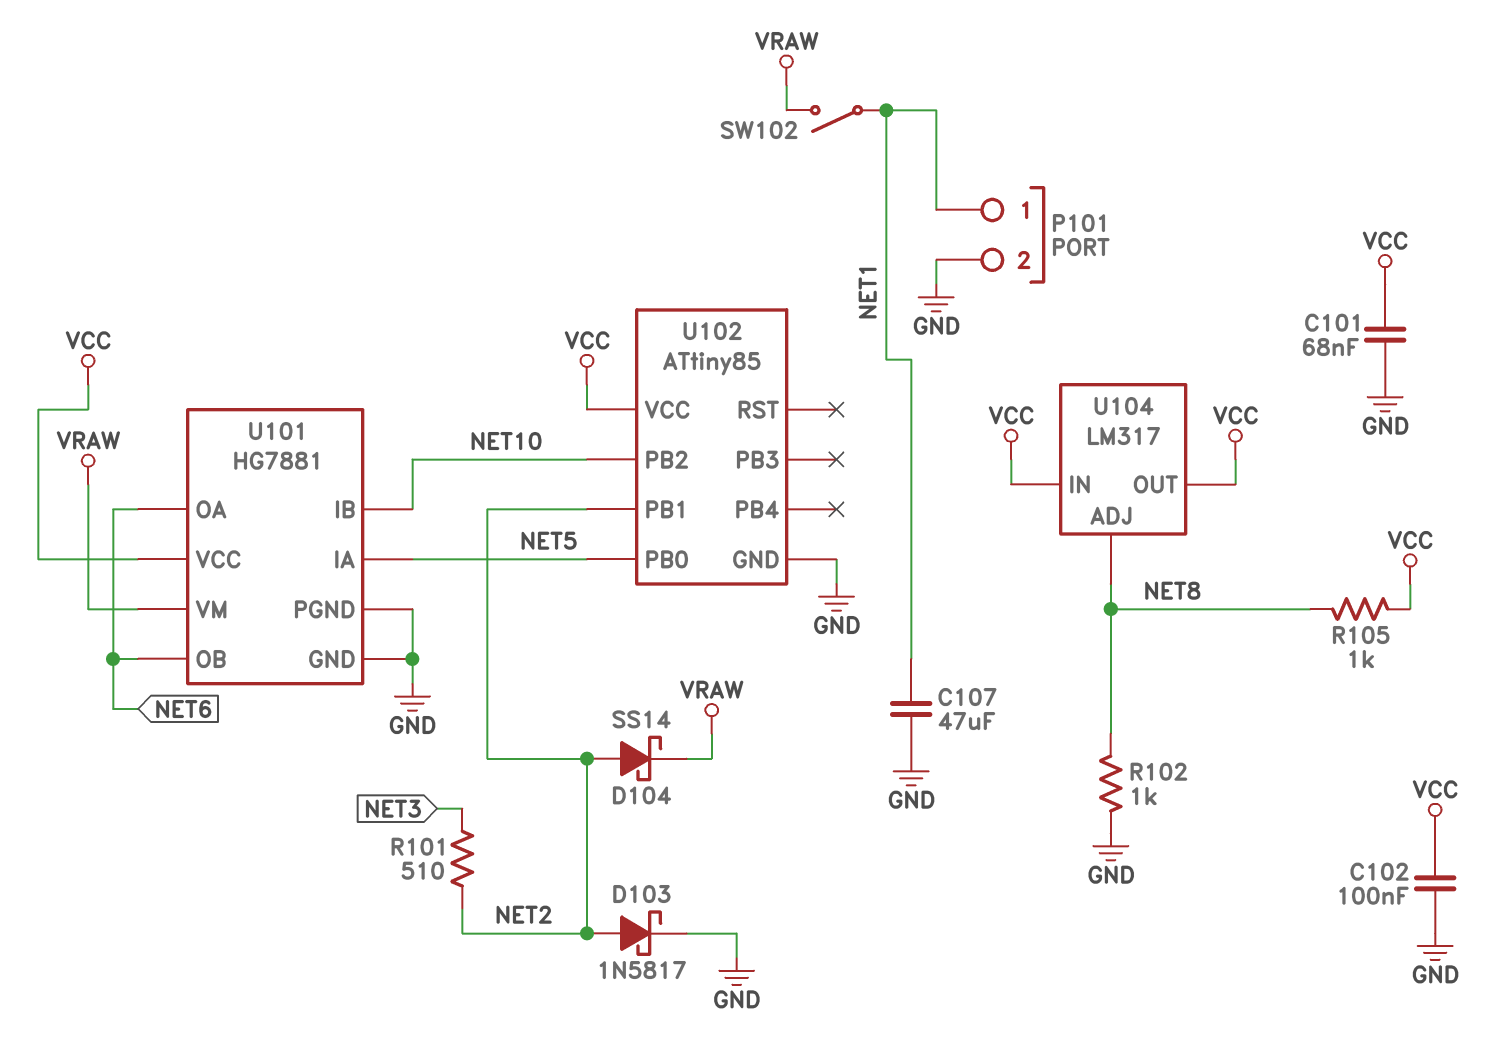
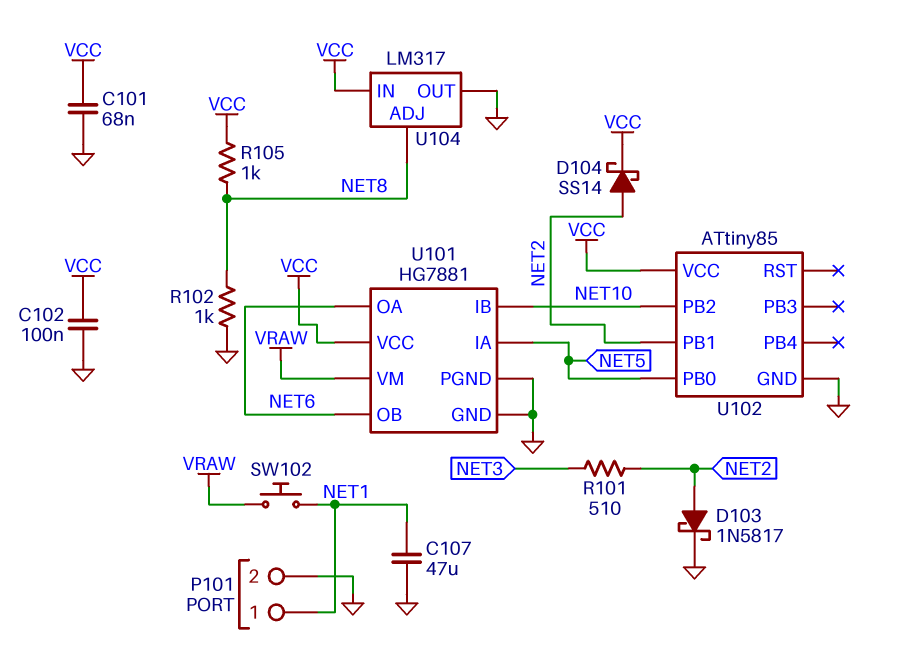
D104: schottky SS14 (A NET2, K VRAW) -> schottky SS14 (A NET2, K VCC)
SW102: switch (NET1, VRAW) -> button (NET1, VRAW)
U104 pin OUT: VCC -> GND

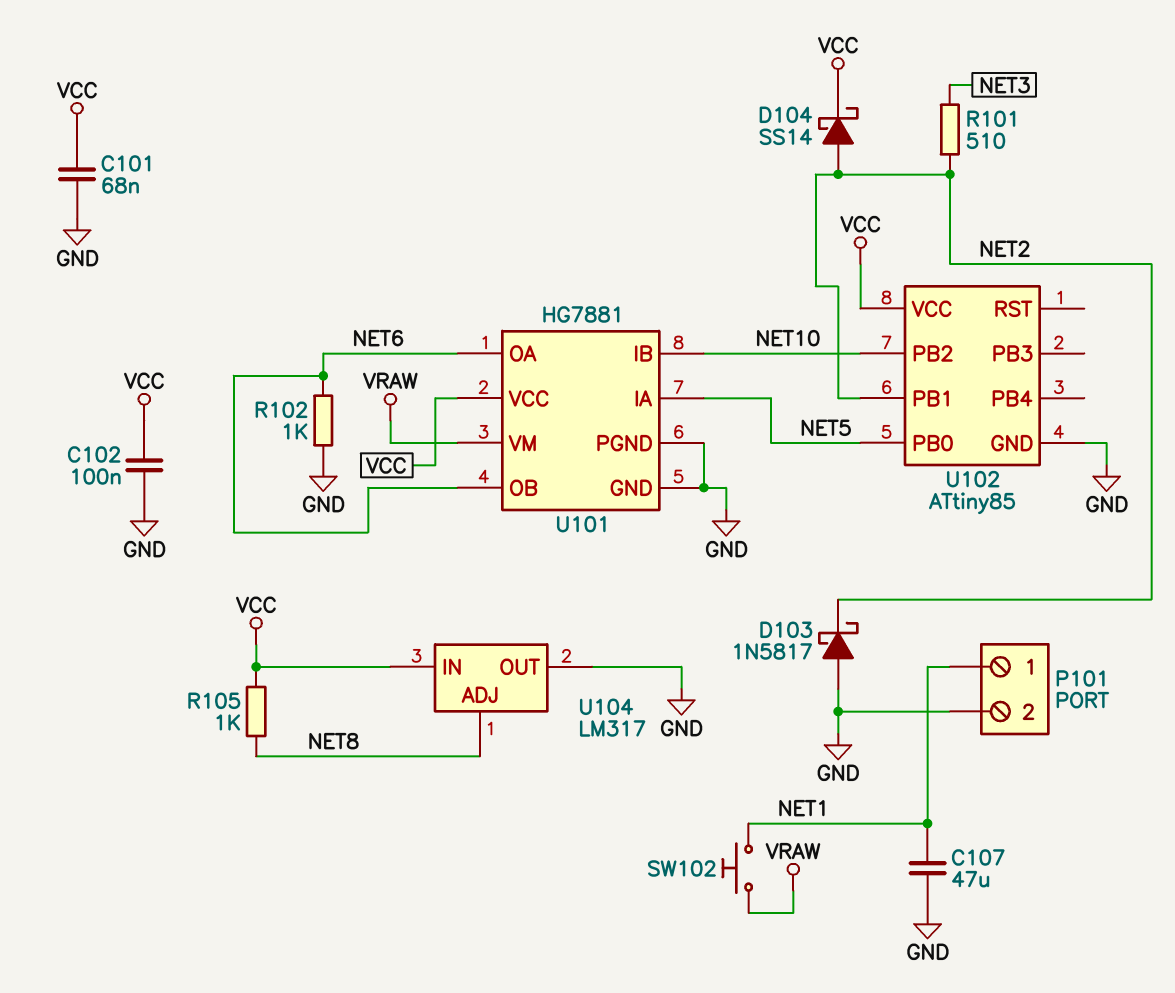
D103: schottky 1N5817 (A NET2, K GND) -> schottky 1N5817 (A GND, K NET2)
R102: 1k (GND, NET8) -> 1k (GND, NET6)

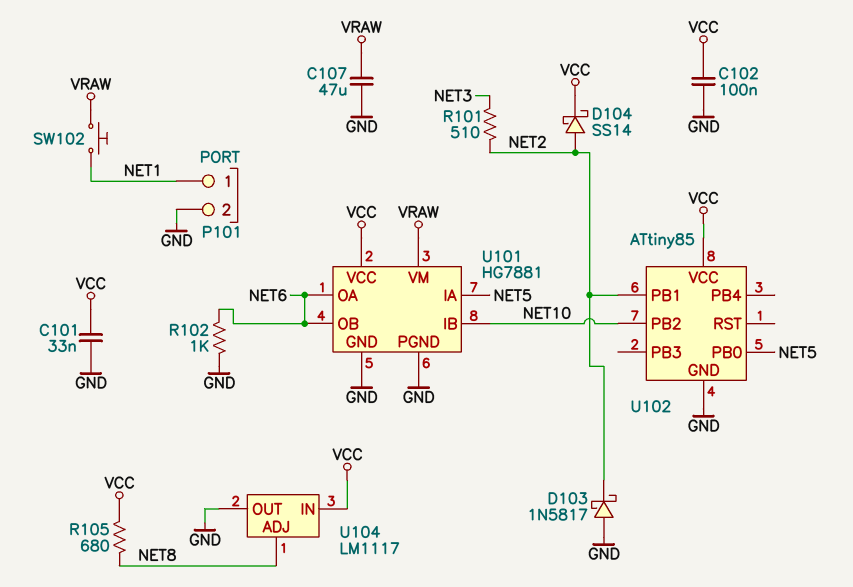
C101: 68nF (GND, VCC) -> 33nF (GND, VCC)
C107: 47uF (GND, NET1) -> 47uF (GND, VRAW)
R105: 1k (NET8, VCC) -> 680 (NET8, VCC)
U104: LM317 -> LM1117

